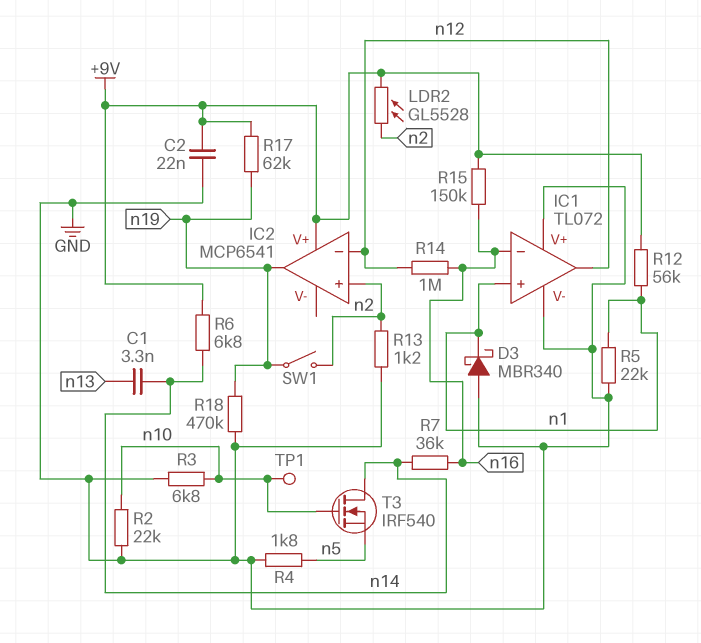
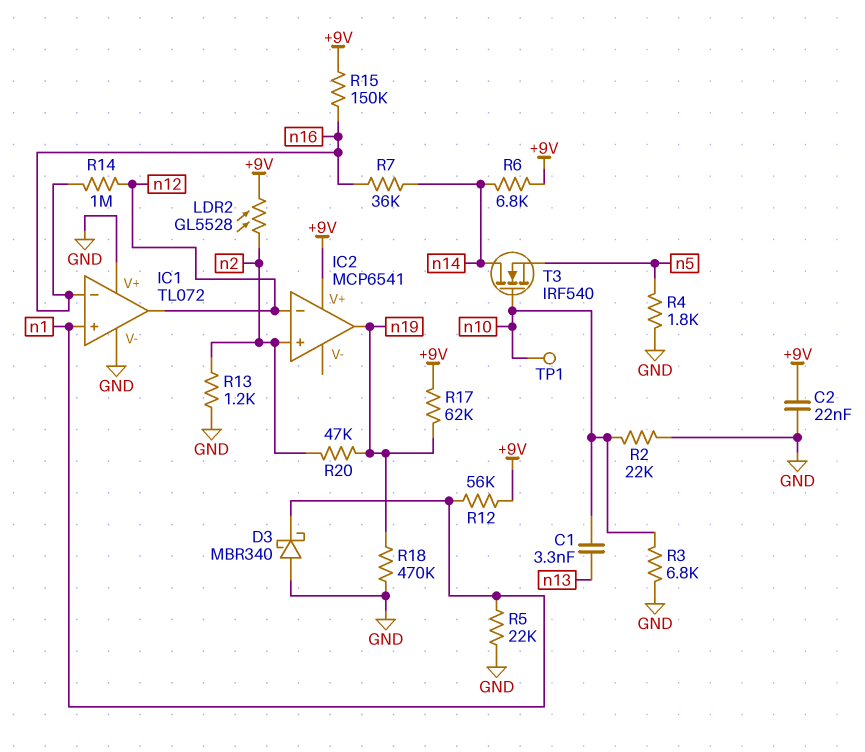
C1: 3.3nF (n13, n14) -> 3.3nF (n10, n13)
R20: none -> 47k (n2, n19)
SW1: switch (n2, n19) -> none

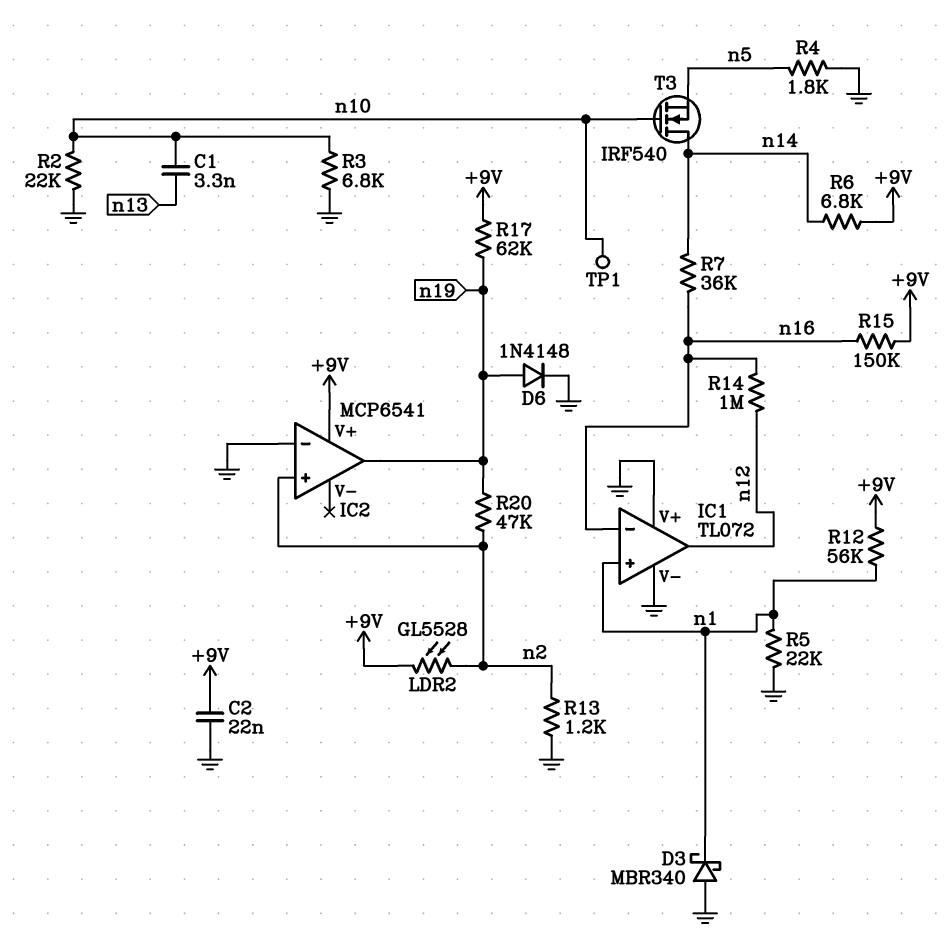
D6: none -> diode 1N4148 (A n19, K GND)
IC2 pin in-: n12 -> GND
R18: 470k (GND, n19) -> none

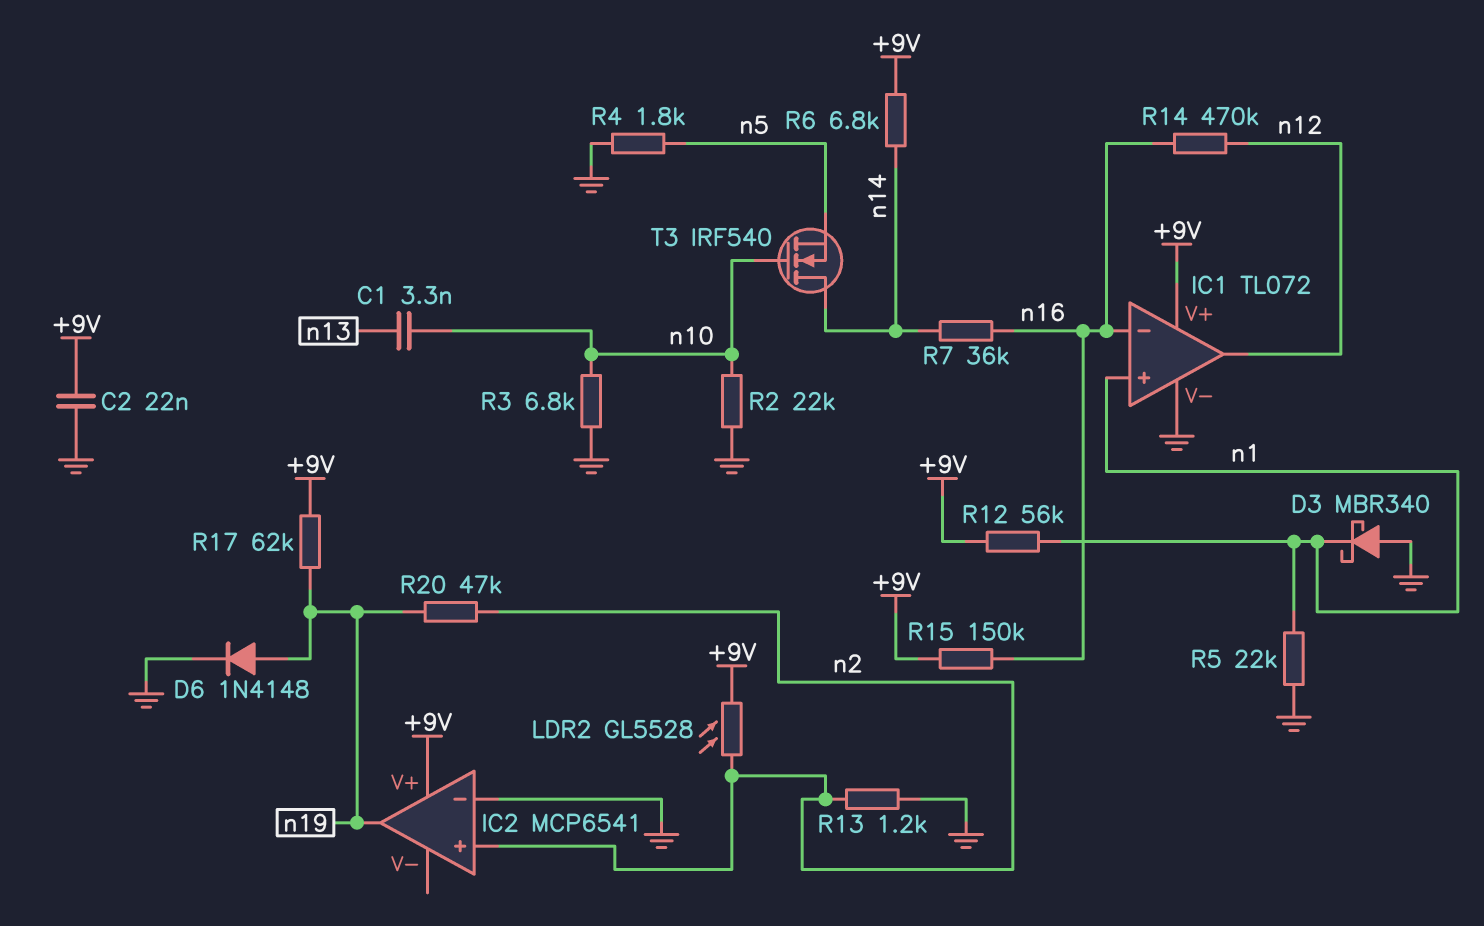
IC1 pin V+: GND -> +9V
R14: 1M (n12, n16) -> 470k (n12, n16)
TP1: test point (n10) -> none

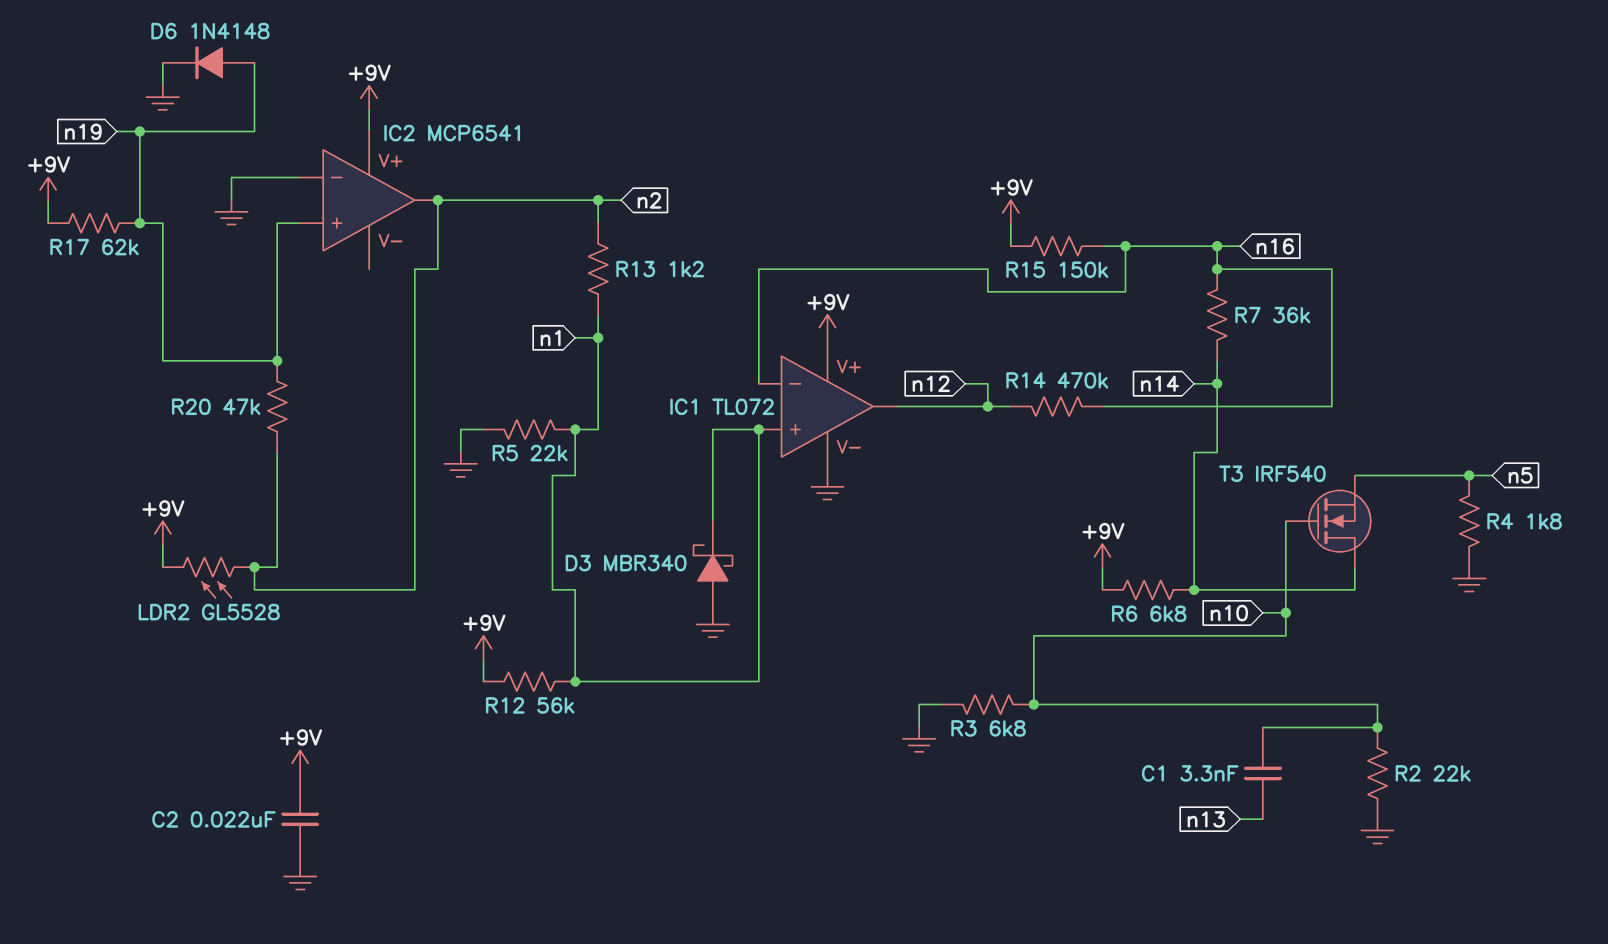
IC2 pin in+: n2 -> n19
IC2 pin out: n19 -> n2
R13: 1.2k (GND, n2) -> 1.2k (n1, n2)

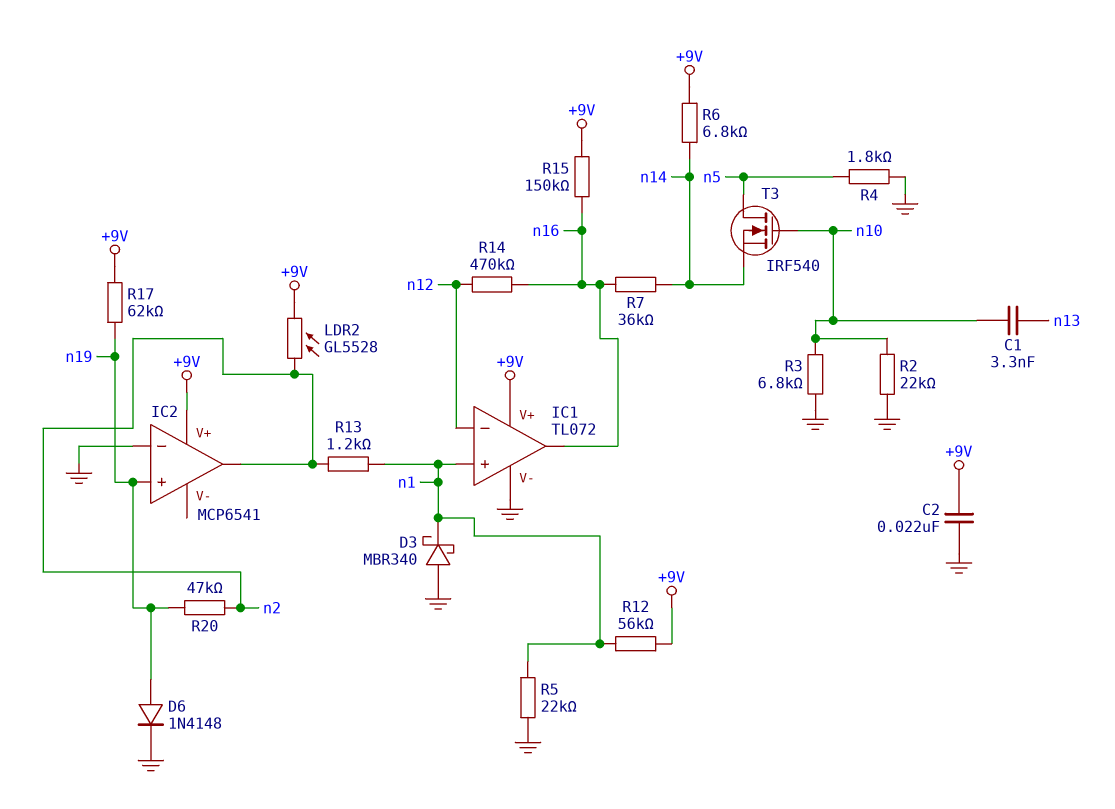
IC1 pin in-: n16 -> n12
IC1 pin out: n12 -> n16
T3: NMOS IRF540 (G n10, D n14, S n5) -> NMOS IRF540 (G n10, D n5, S n14)

